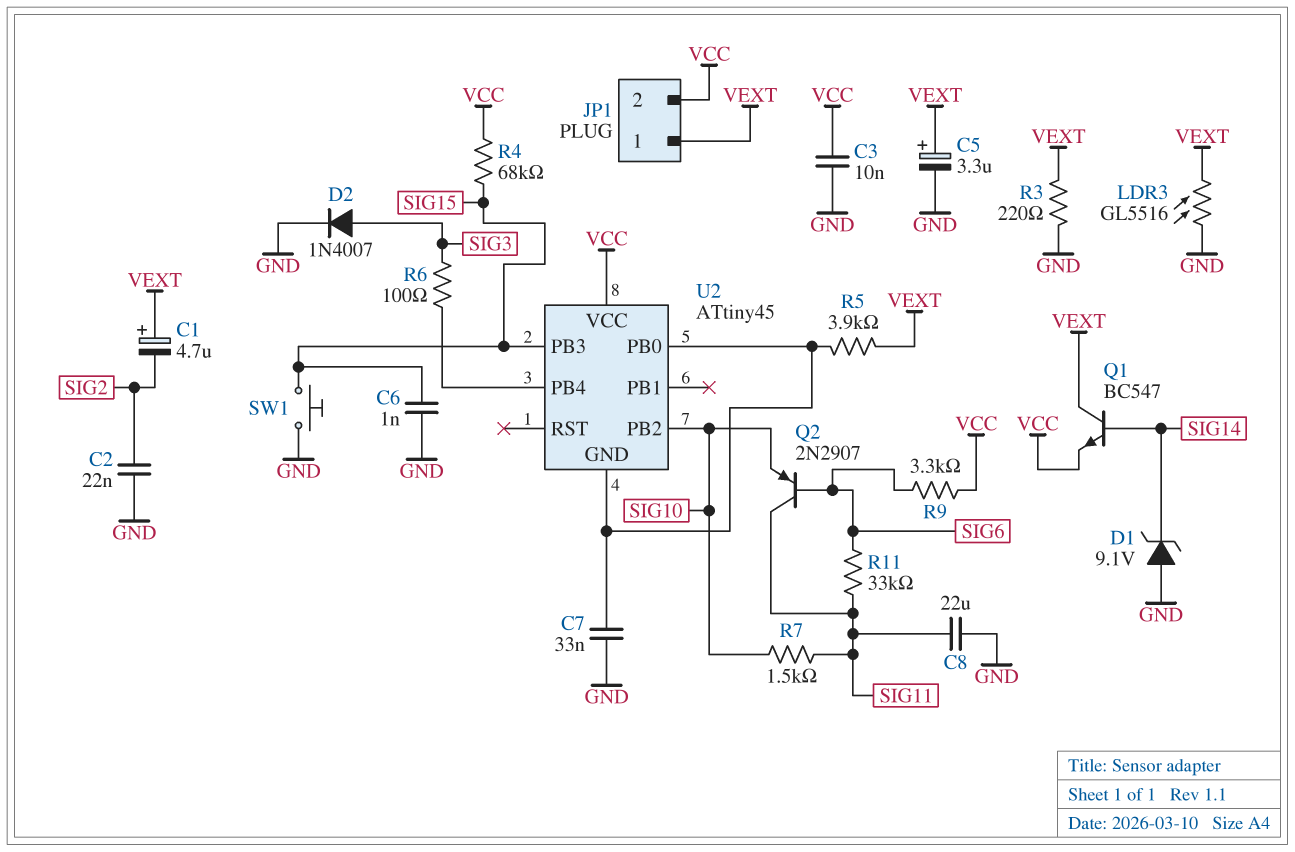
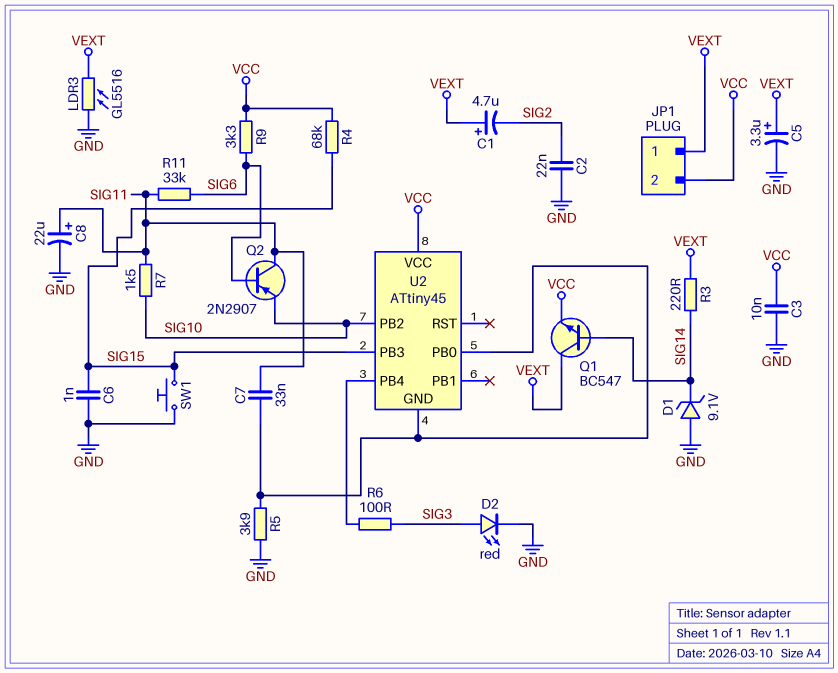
C7: 33nF (GND, U2/GND) -> 33nF (SIG11, U2/GND)
C8: 22uF (GND, SIG11) -> 22uF (plus SIG11, minus GND)
D2: diode 1N4007 (A SIG3, K GND) -> LED red (A SIG3, K GND)
R3: 220 (GND, VEXT) -> 220 (SIG14, VEXT)
R5: 3.9k (U2/GND, VEXT) -> 3.9k (GND, U2/GND)

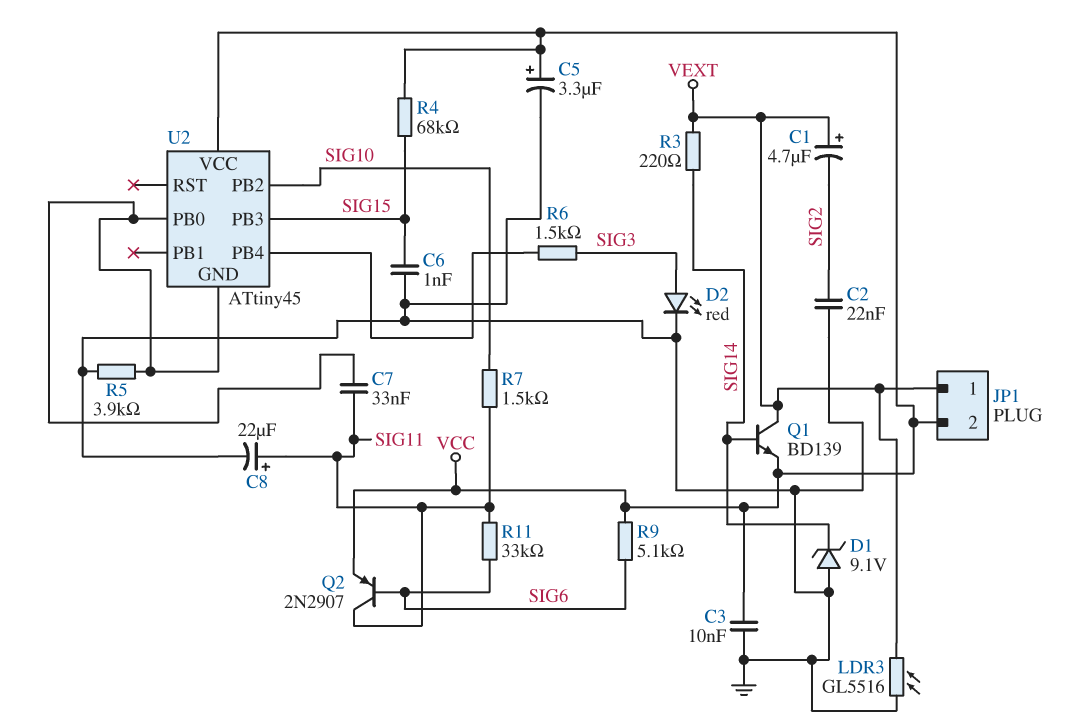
C5: 3.3uF (plus VEXT, minus GND) -> 3.3uF (plus VCC, minus GND)
Q1: NPN BC547 (B SIG14, C VEXT, E VCC) -> NPN BD139 (B SIG14, C VEXT, E VCC)
Q2: PNP 2N2907 (B SIG6, C SIG11, E SIG10) -> PNP 2N2907 (B SIG6, C SIG11, E VCC)
R6: 100 (SIG3, U2/PB4) -> 1.5k (SIG3, U2/PB4)
R9: 3.3k (SIG6, VCC) -> 5.1k (SIG6, VCC)
SW1: button (GND, SIG15) -> none

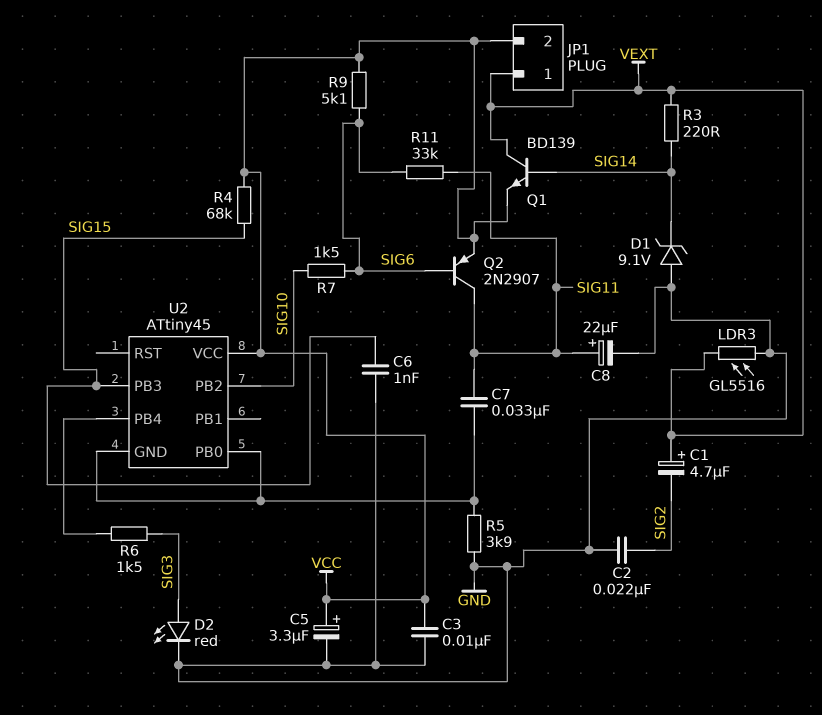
R7: 1.5k (SIG10, SIG11) -> 1.5k (SIG6, SIG10)

